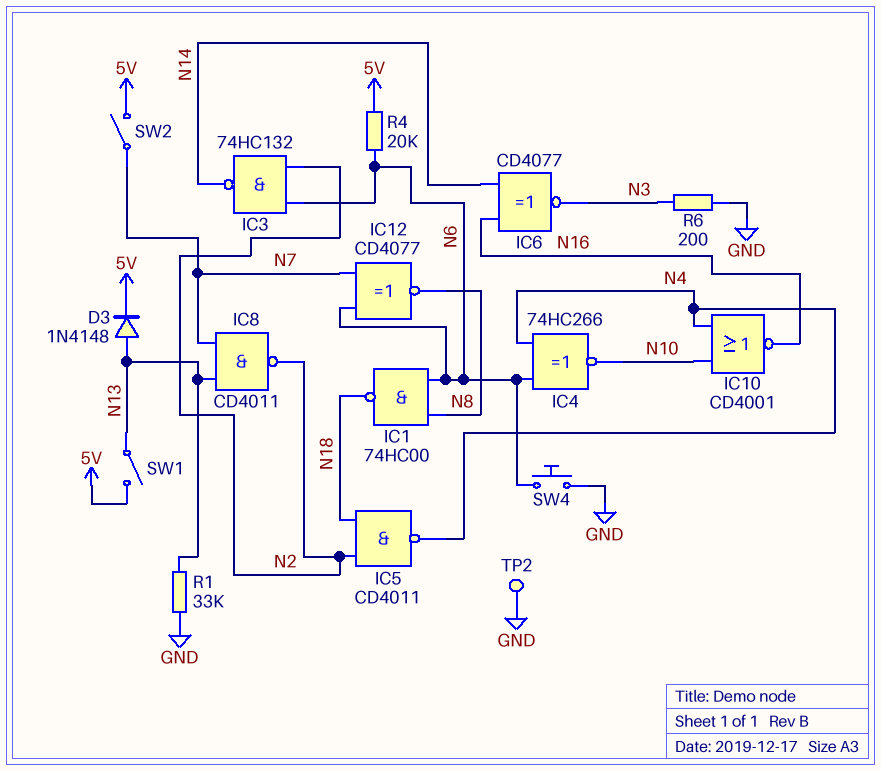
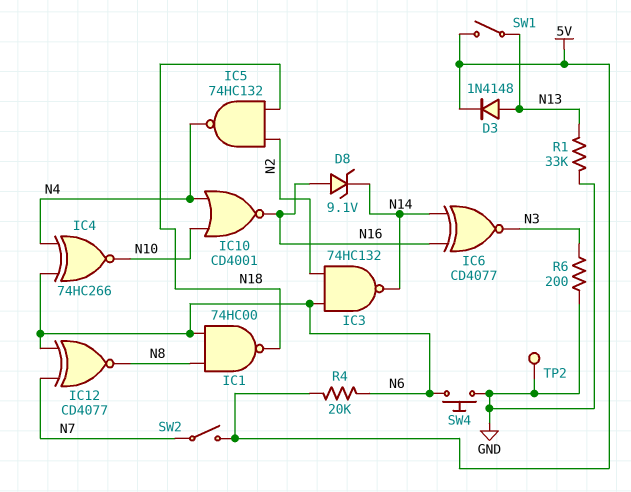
D8: none -> zener 9.1V (A N16, K N14)
IC5: NAND CD4011 (in N2, in N18, out N4) -> NAND 74HC132 (in N2, in N18, out N4)
IC8: NAND CD4011 (in N7, in N13, out N2) -> none

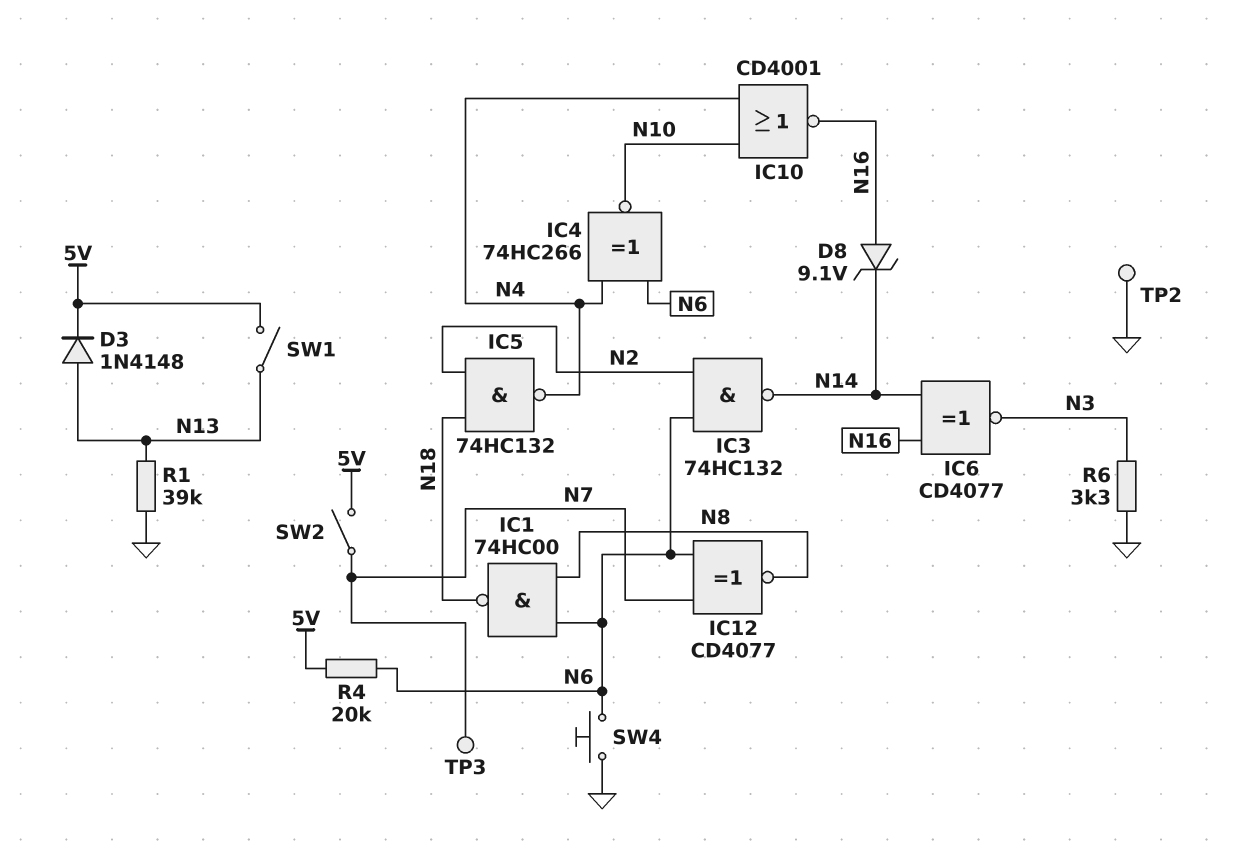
R1: 33k (GND, N13) -> 39k (GND, N13)
R6: 200 (GND, N3) -> 3.3k (GND, N3)
TP3: none -> test point (N7)

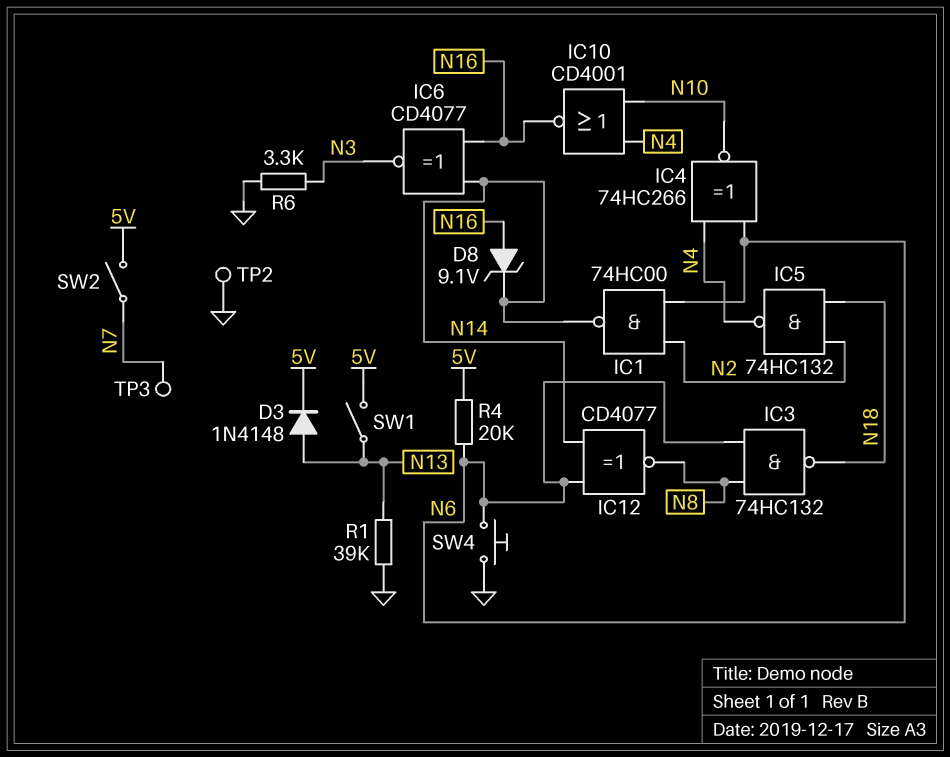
IC1: NAND 74HC00 (in N6, in N8, out N18) -> NAND 74HC00 (in N2, in N6, out N14)
IC3: NAND 74HC132 (in N2, in N6, out N14) -> NAND 74HC132 (in N6, in N8, out N18)
IC12: XNOR CD4077 (in N6, in N7, out N8) -> XNOR CD4077 (in N6, in N14, out N8)

